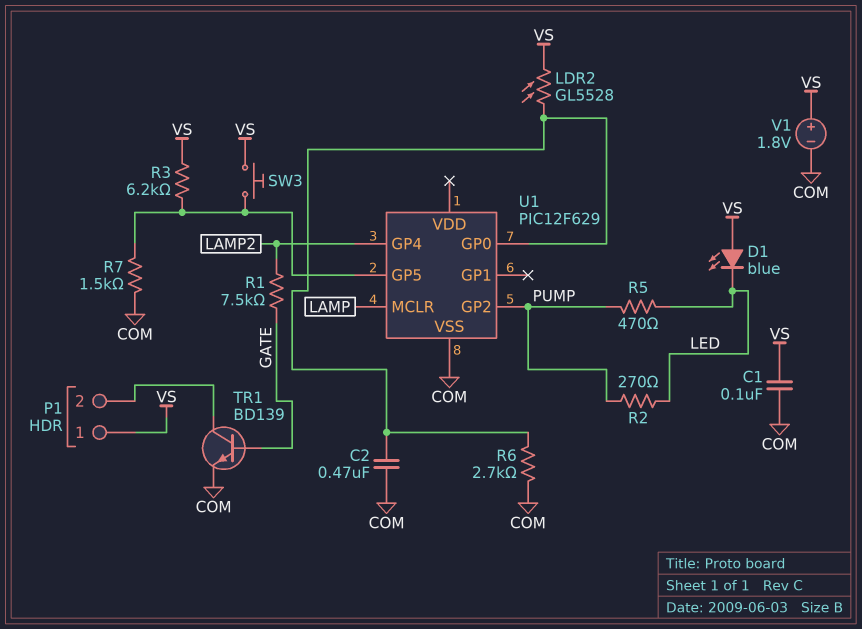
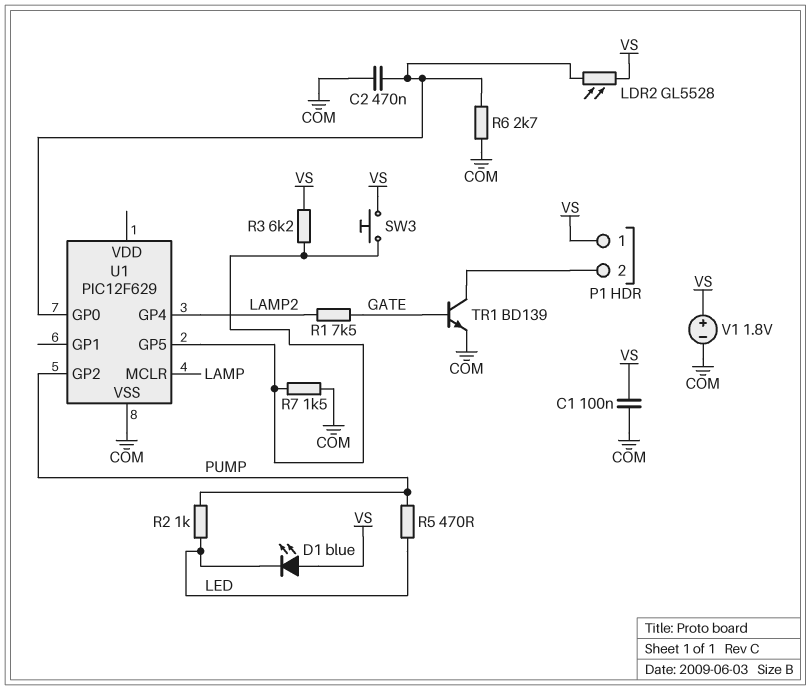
R2: 270 (LED, PUMP) -> 1k (LED, PUMP)

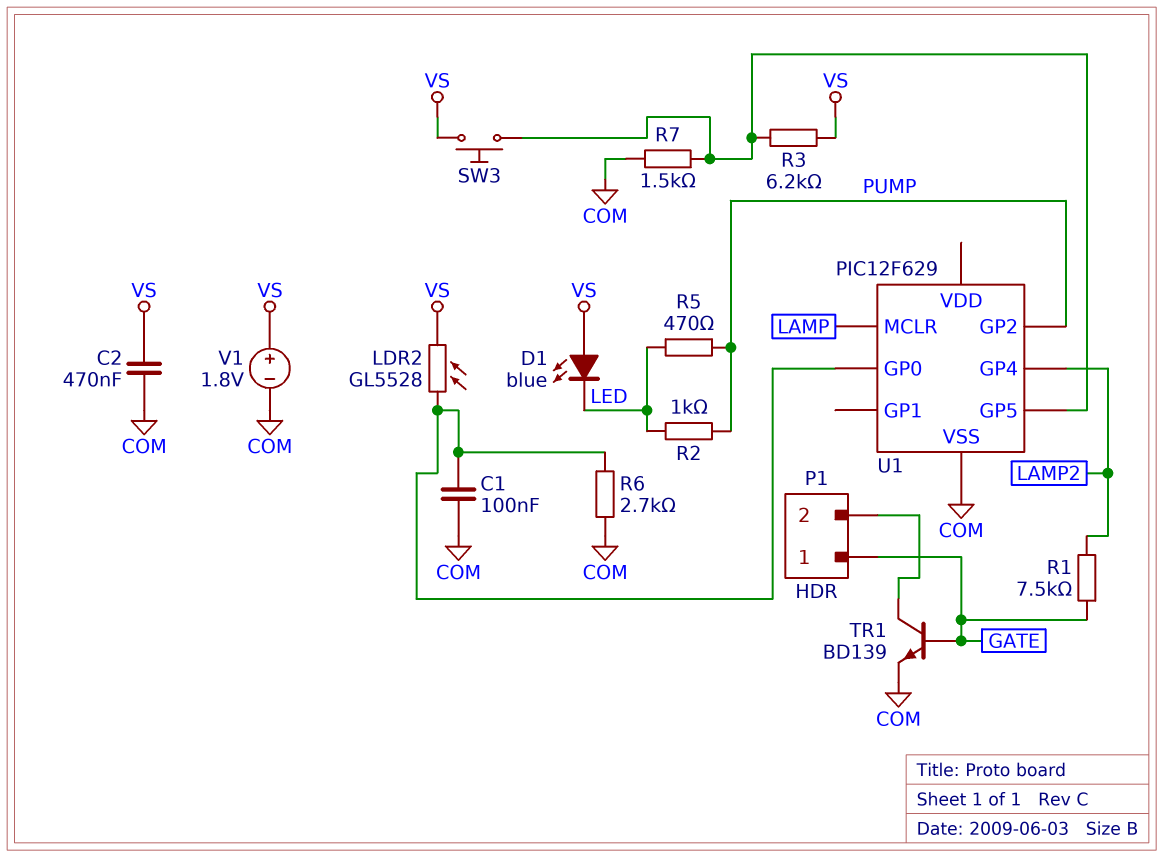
C1: 100nF (COM, VS) -> 100nF (COM, U1/GP0)
C2: 470nF (COM, U1/GP0) -> 470nF (COM, VS)
P1 pin 1: VS -> GATE

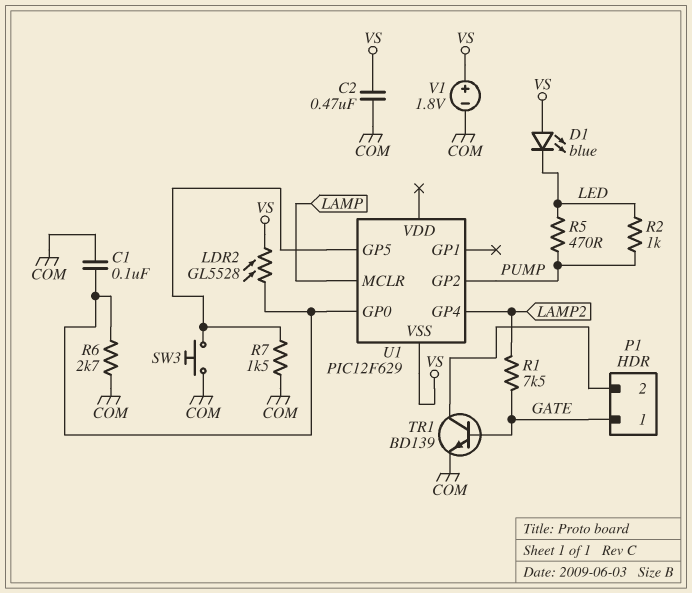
R3: 6.2k (U1/GP5, VS) -> none
SW3: button (U1/GP5, VS) -> button (COM, U1/GP5)
U1 pin VSS: COM -> VS

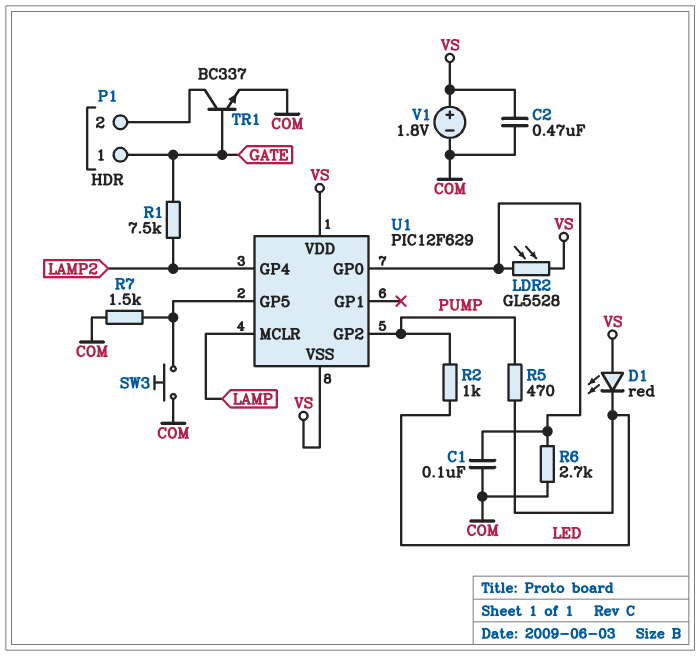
D1: LED blue (A VS, K LED) -> LED red (A VS, K LED)
TR1: NPN BD139 (B GATE, C P1/2, E COM) -> NPN BC337 (B GATE, C P1/2, E COM)
U1 pin VDD: none -> VS

